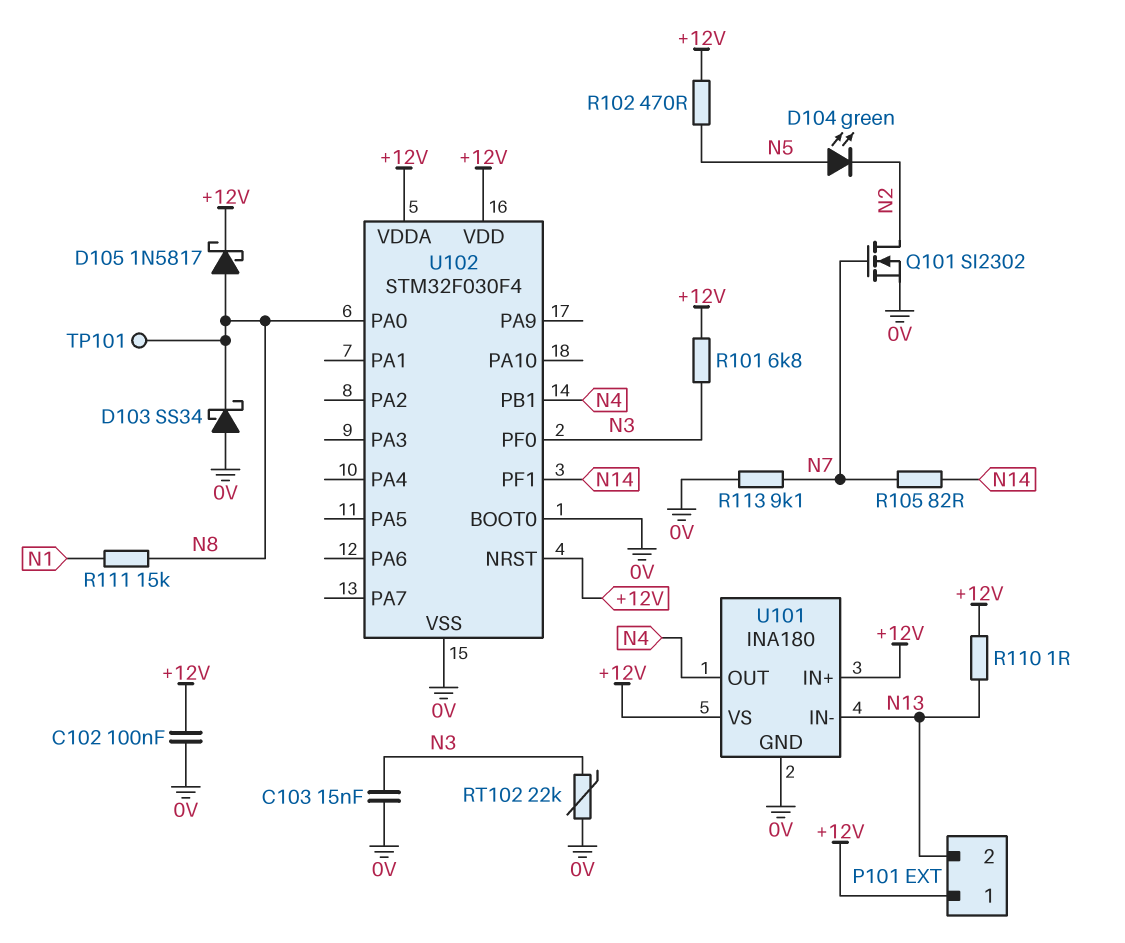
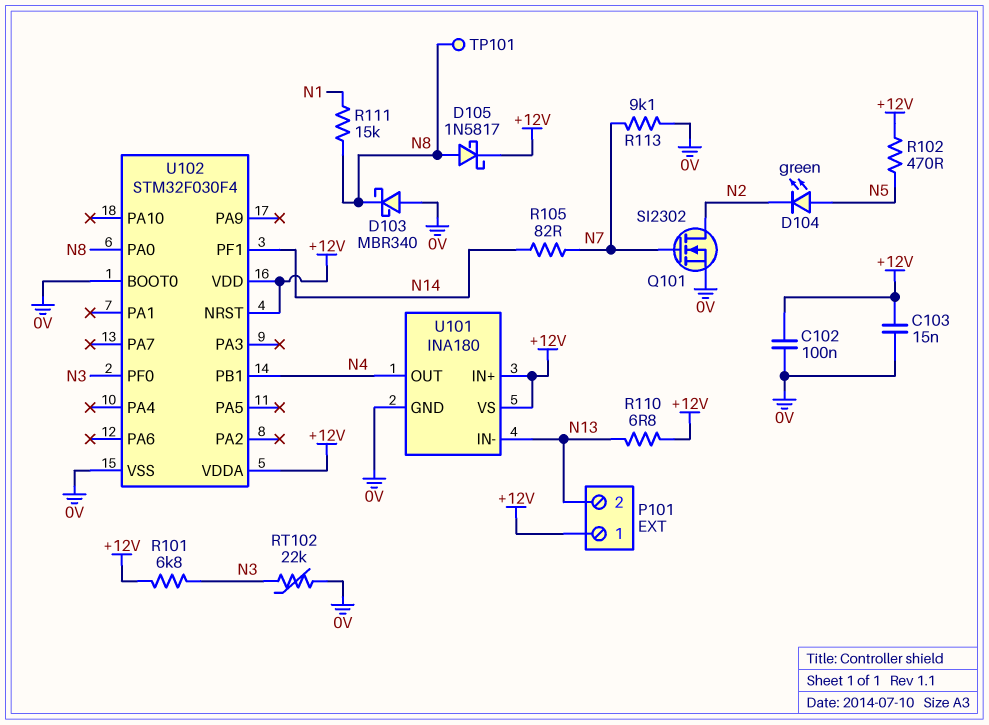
C103: 15nF (0V, N3) -> 15nF (+12V, 0V)
D103: schottky SS34 (A 0V, K N8) -> schottky MBR340 (A 0V, K N8)
R110: 1 (+12V, N13) -> 6.8 (+12V, N13)

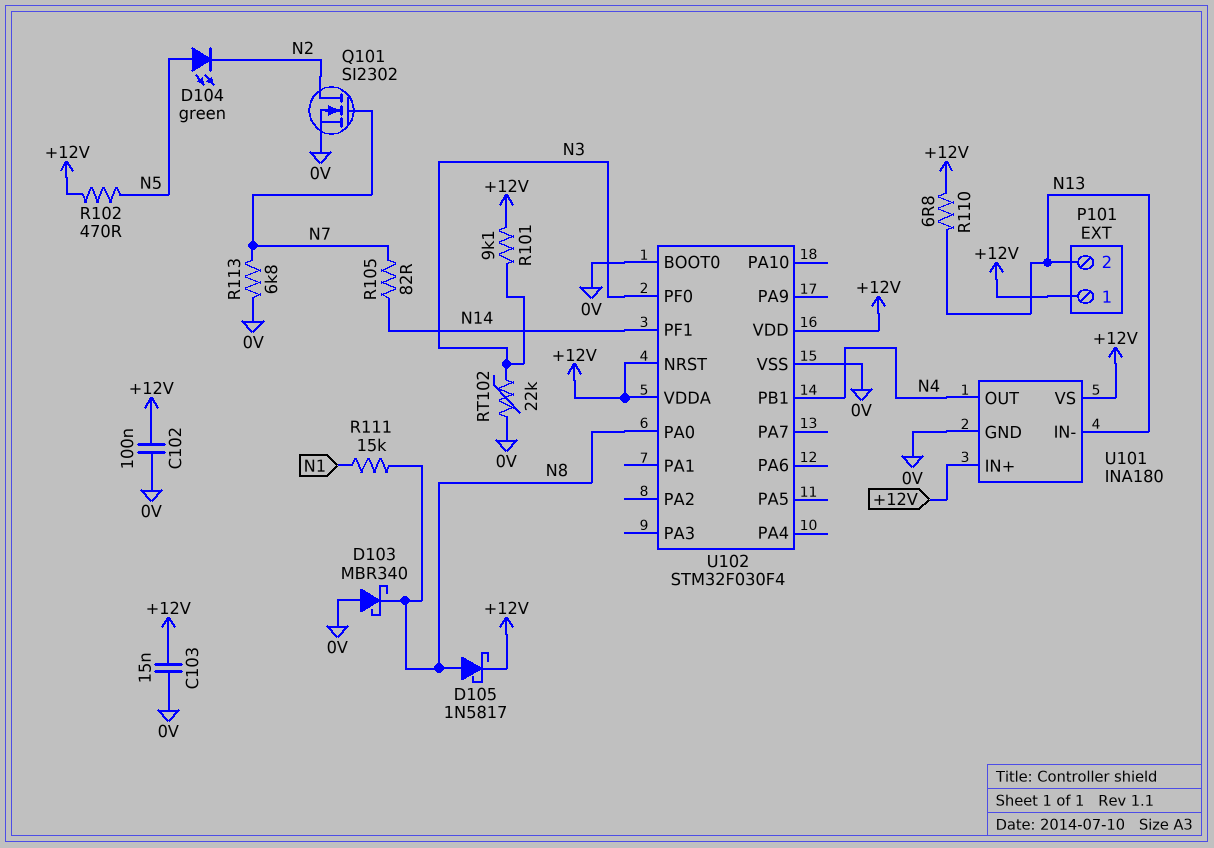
R101: 6.8k (+12V, N3) -> 9.1k (+12V, N3)
R113: 9.1k (0V, N7) -> 6.8k (0V, N7)
TP101: test point (N8) -> none

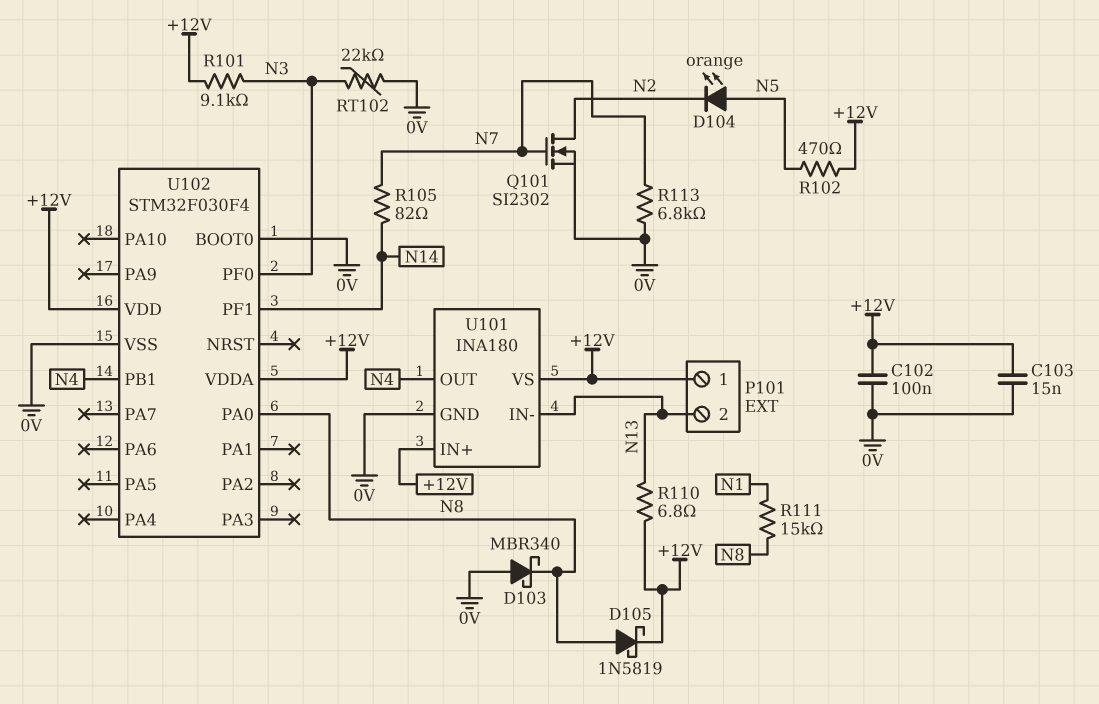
D104: LED green (A N5, K N2) -> LED orange (A N5, K N2)
D105: schottky 1N5817 (A N8, K +12V) -> schottky 1N5819 (A N8, K +12V)
U102 pin NRST: +12V -> none

